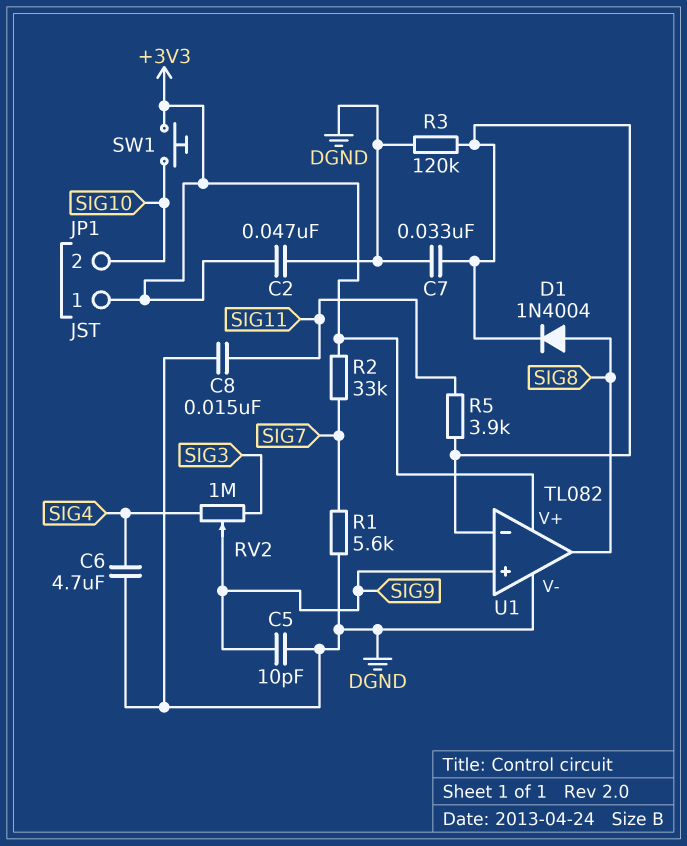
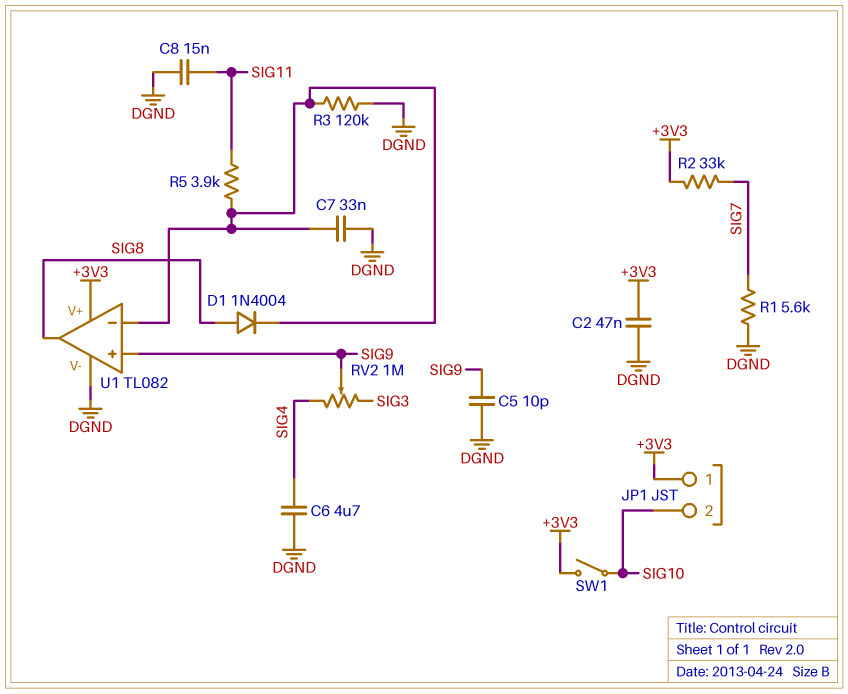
SW1: button (+3V3, SIG10) -> switch (+3V3, SIG10)

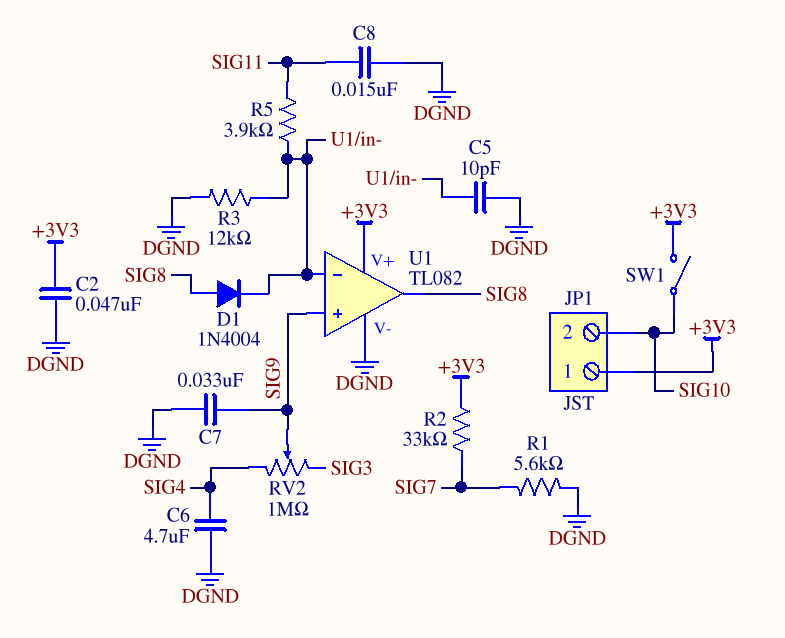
C5: 10pF (DGND, SIG9) -> 10pF (DGND, U1/in-)
C7: 33nF (DGND, U1/in-) -> 33nF (DGND, SIG9)
R3: 120k (DGND, U1/in-) -> 12k (DGND, U1/in-)

